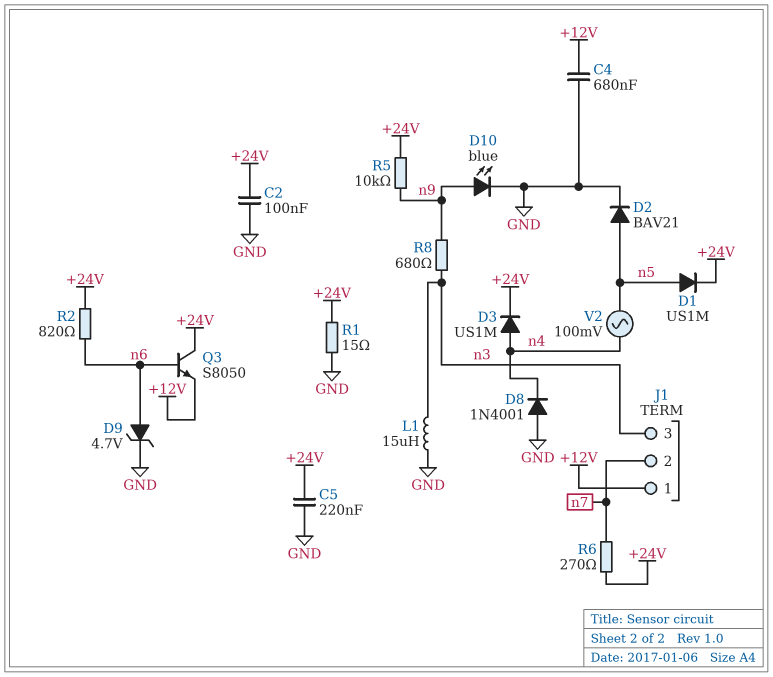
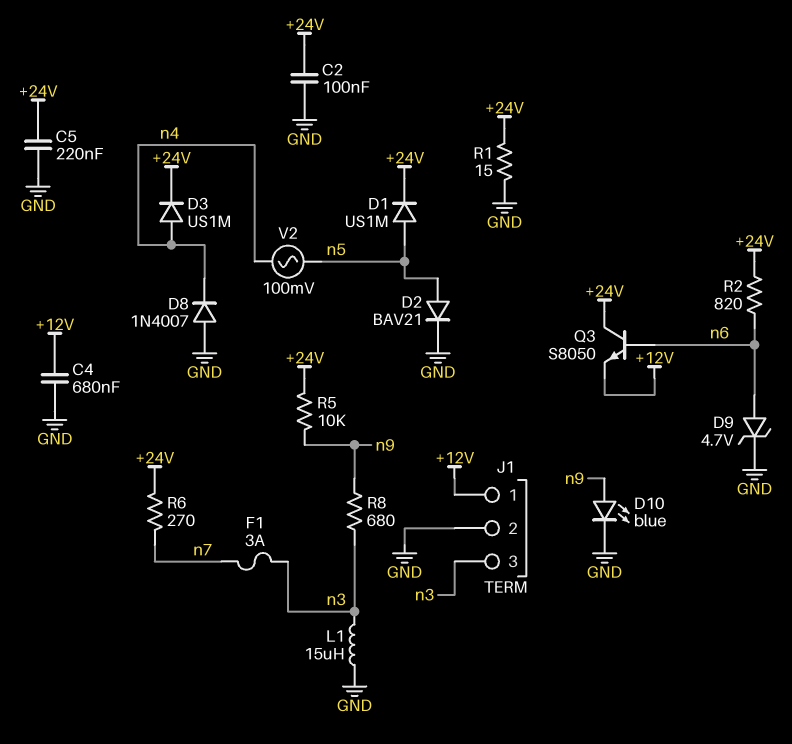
D8: diode 1N4001 (A GND, K n4) -> diode 1N4007 (A GND, K n4)
F1: none -> 3A (n3, n7)
J1 pin 2: n7 -> GND

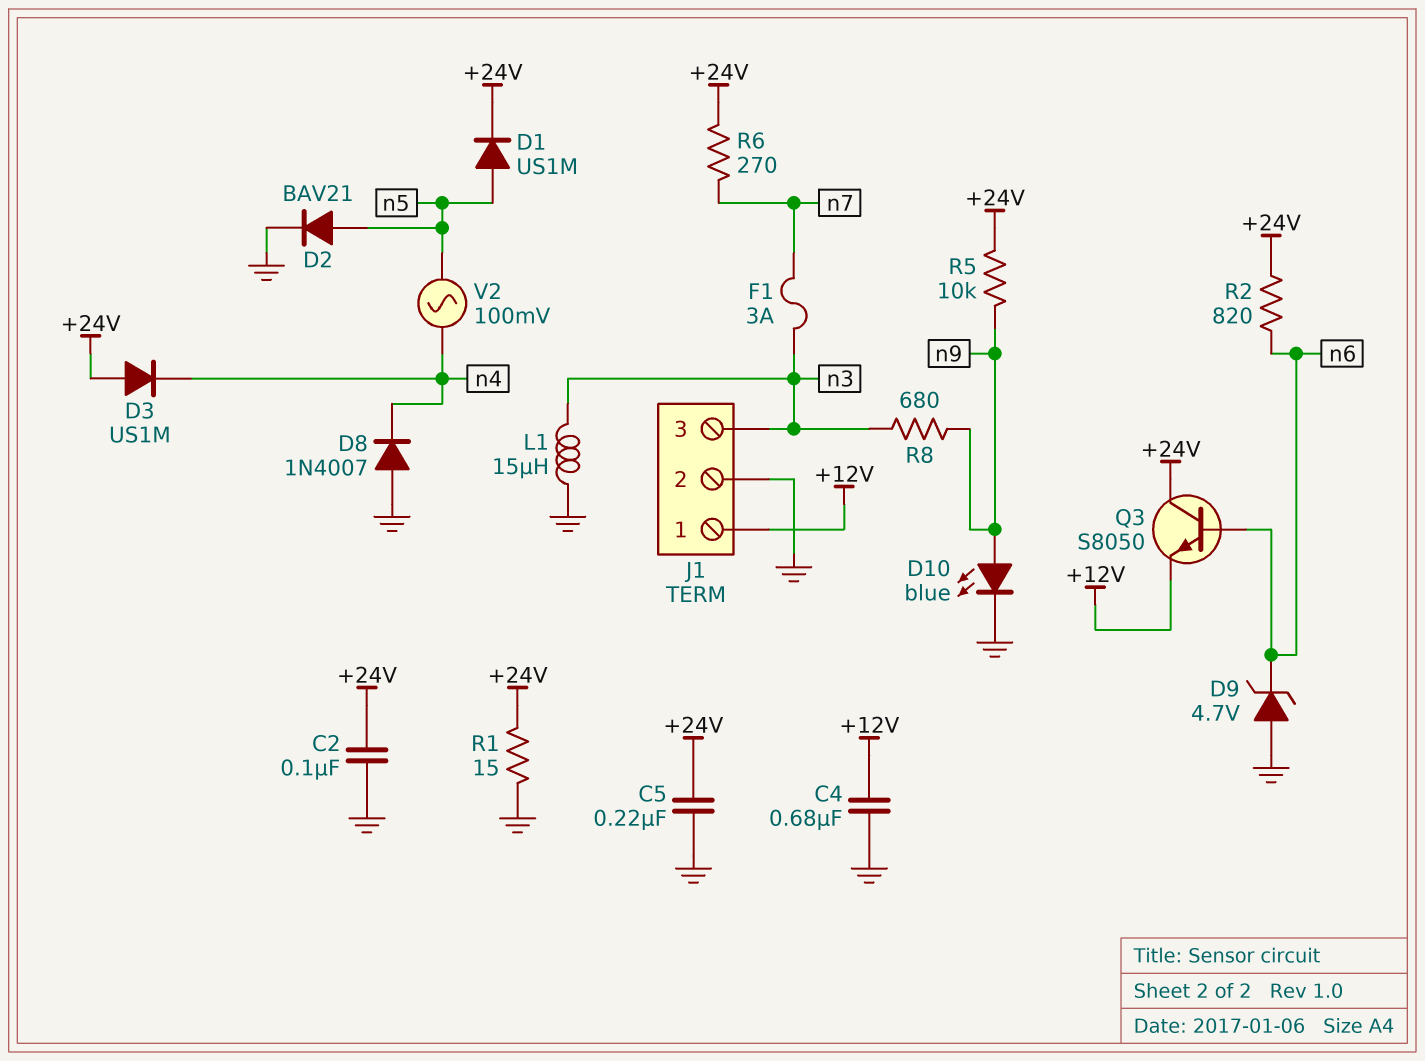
D3: diode US1M (A n4, K +24V) -> diode US1M (A +24V, K n4)
D9: zener 4.7V (A n6, K GND) -> zener 4.7V (A GND, K n6)

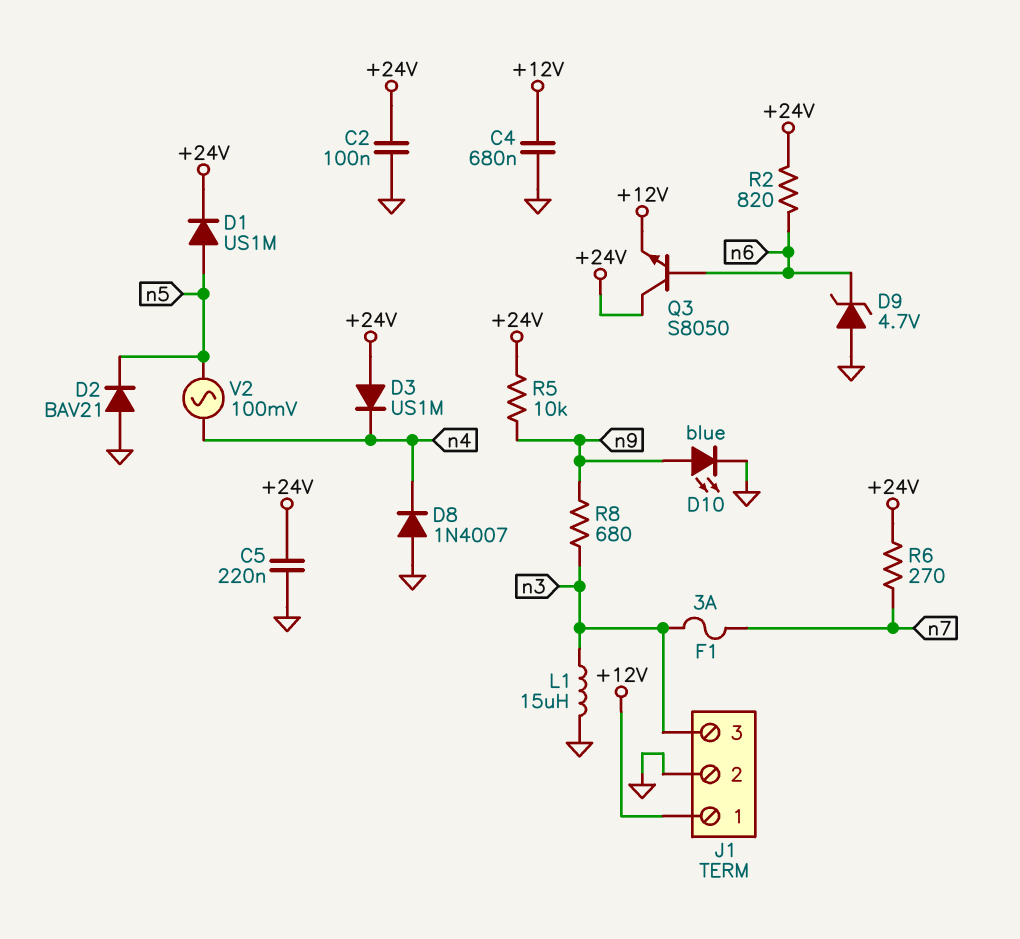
D2: diode BAV21 (A n5, K GND) -> diode BAV21 (A GND, K n5)
R1: 15 (+24V, GND) -> none

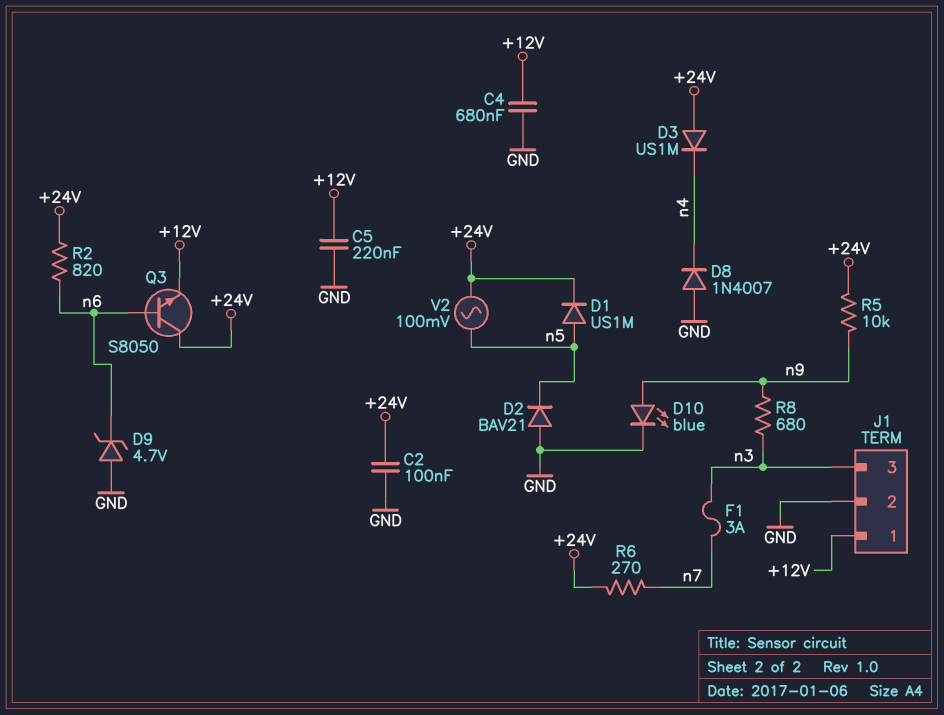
C5: 220nF (+24V, GND) -> 220nF (+12V, GND)
L1: 15uH (GND, n3) -> none
V2: AC 100mV (n4, n5) -> AC 100mV (+24V, n5)

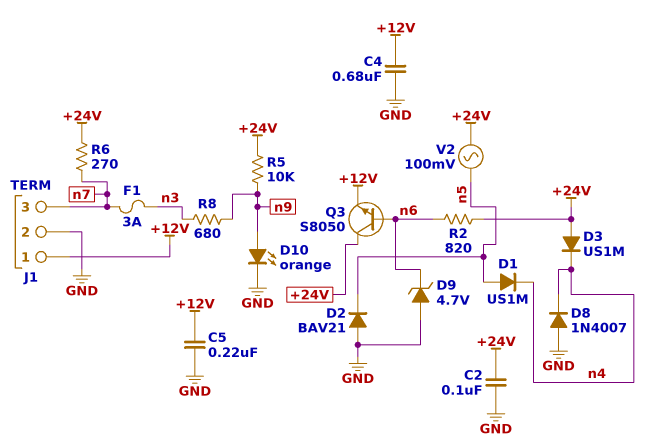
D1: diode US1M (A n5, K +24V) -> diode US1M (A n5, K n4)
D10: LED blue (A n9, K GND) -> LED orange (A n9, K GND)
J1 pin 3: n3 -> n7

